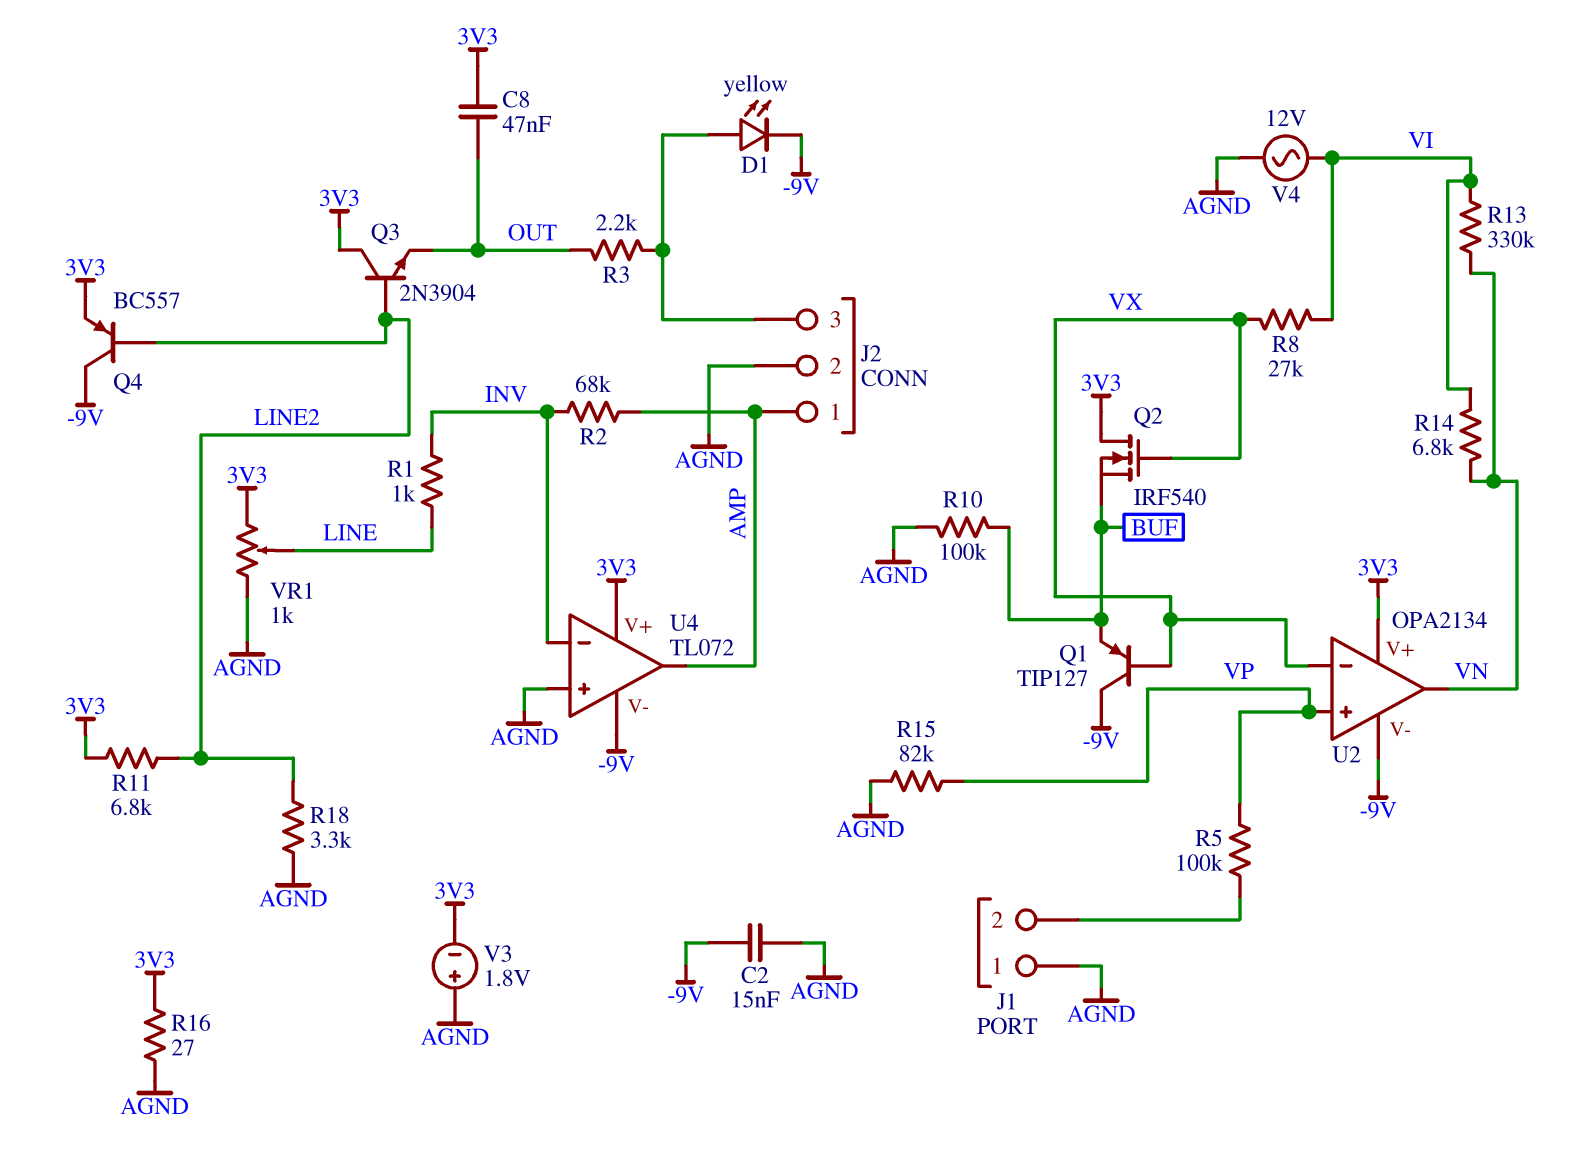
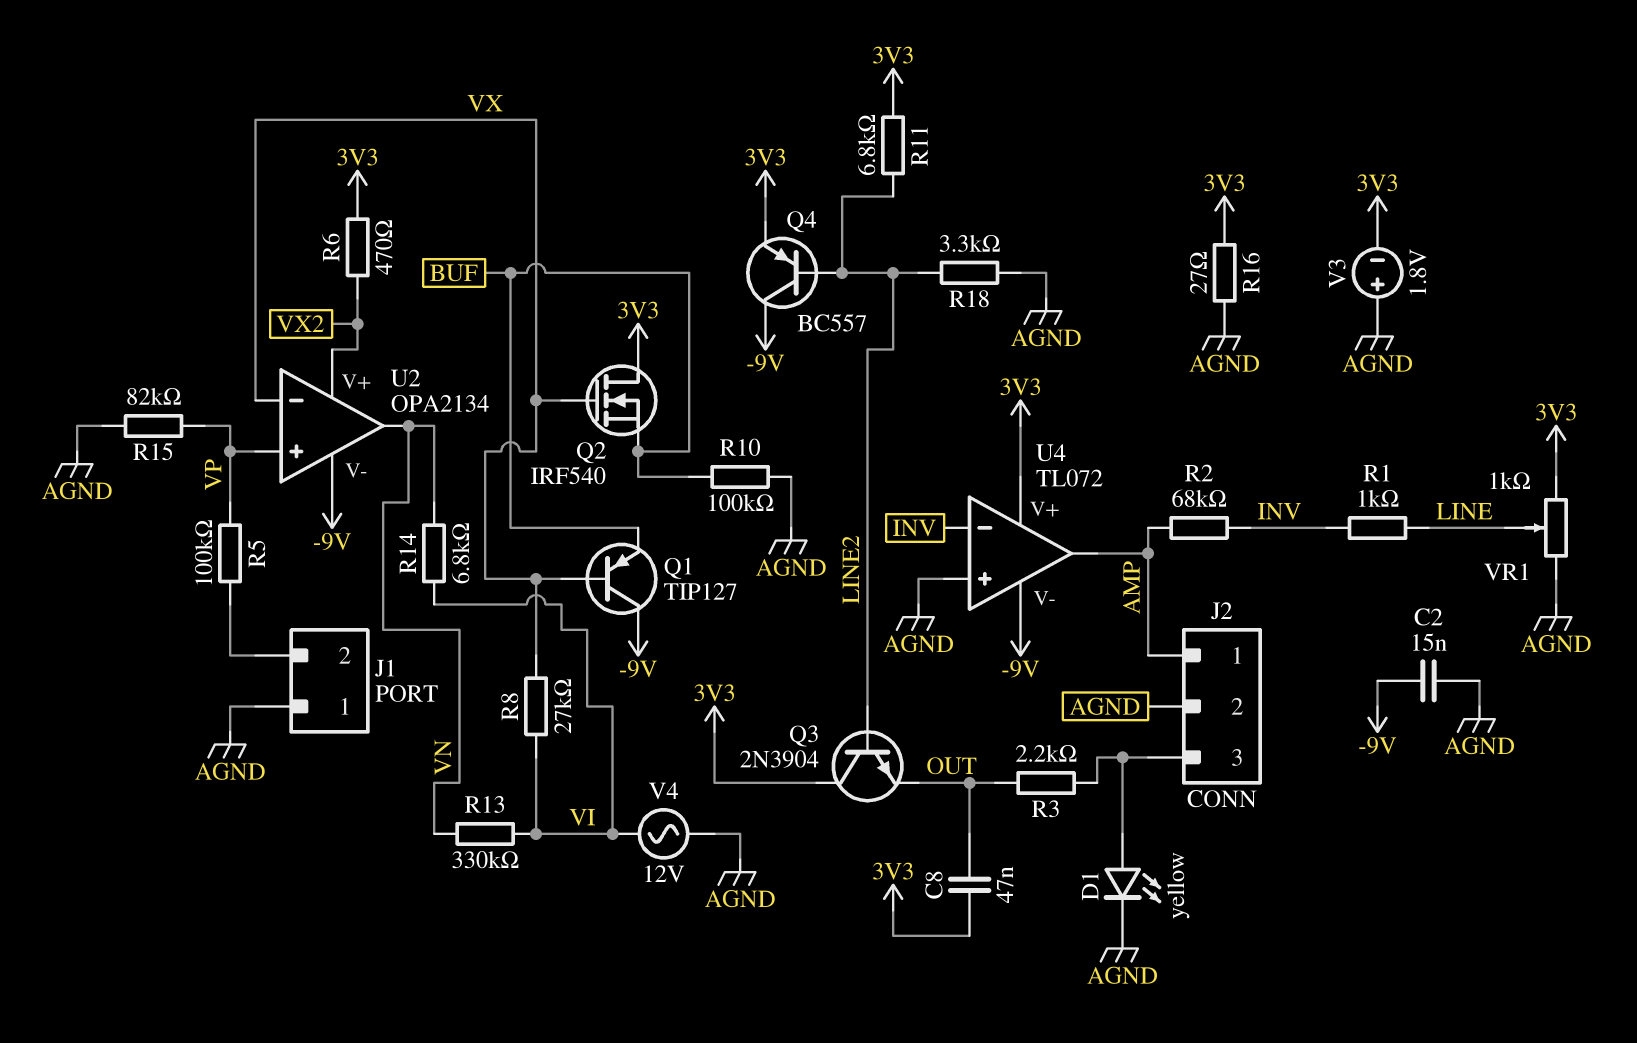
D1: LED yellow (A J2/3, K -9V) -> LED yellow (A J2/3, K AGND)
R6: none -> 470 (3V3, VX2)
U2 pin V+: 3V3 -> VX2

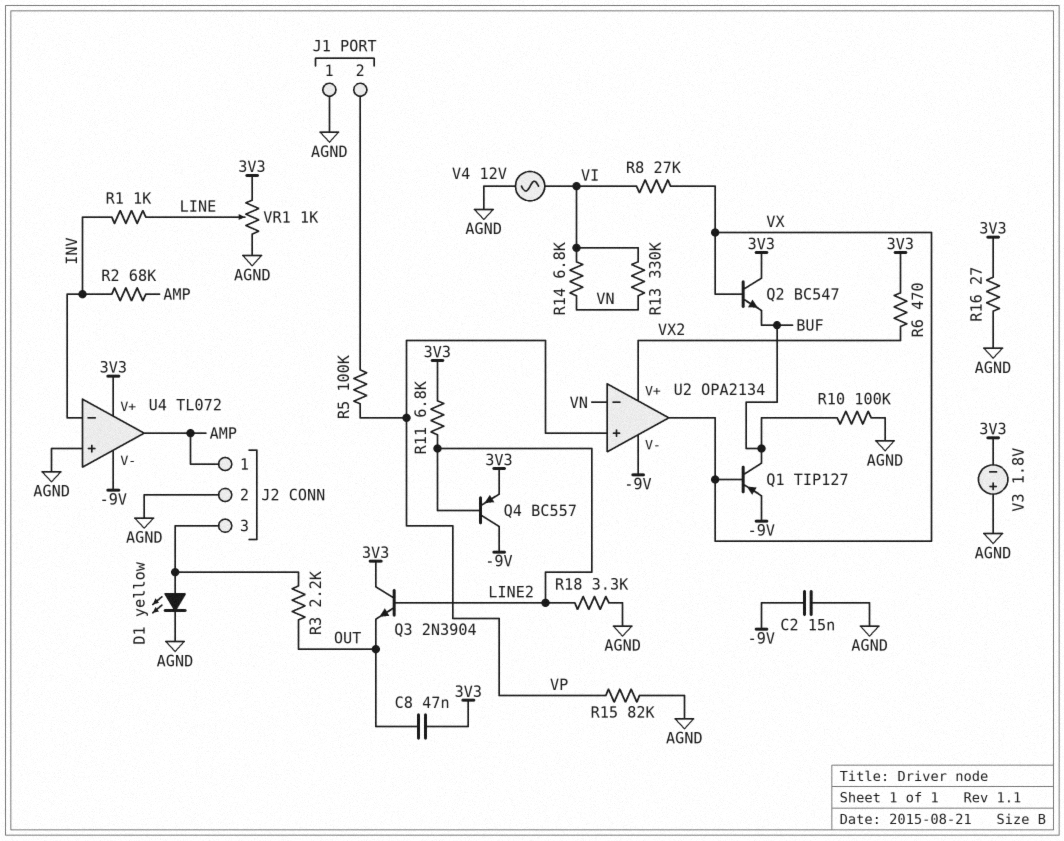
Q1: PNP TIP127 (B VX, C -9V, E BUF) -> PNP TIP127 (B VX, C BUF, E -9V)
Q2: NMOS IRF540 (G VX, D 3V3, S BUF) -> NPN BC547 (B VX, C 3V3, E BUF)
U2 pin in-: VX -> VN
U2 pin out: VN -> VX

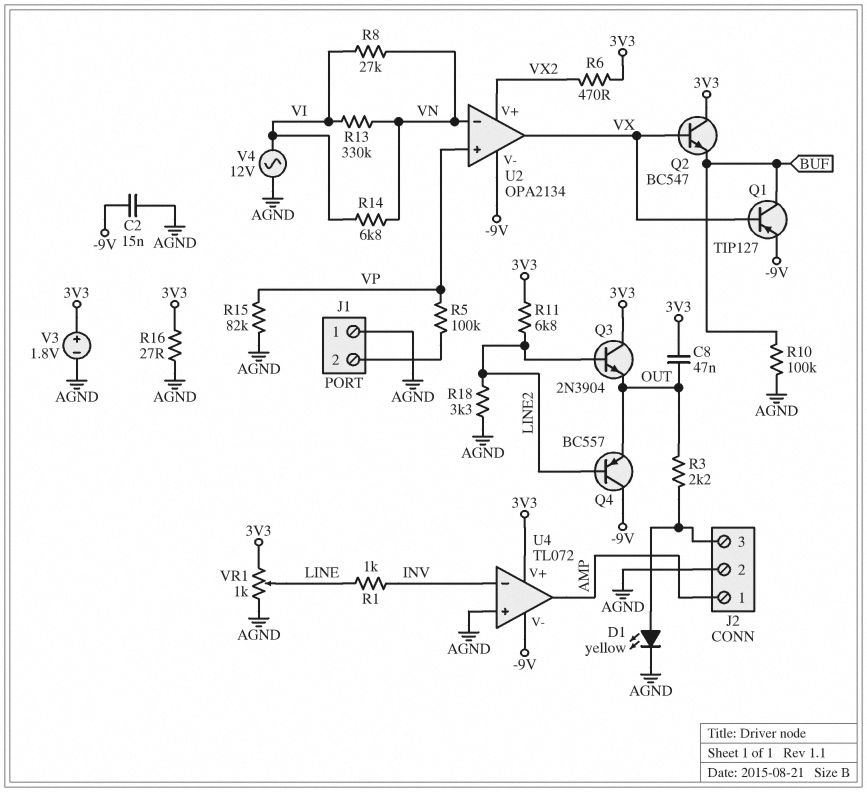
Q4: PNP BC557 (B LINE2, C -9V, E 3V3) -> PNP BC557 (B LINE2, C -9V, E OUT)
R2: 68k (AMP, INV) -> none
R8: 27k (VI, VX) -> 27k (VI, VN)
V3: 1.8V (plus AGND, minus 3V3) -> 1.8V (plus 3V3, minus AGND)

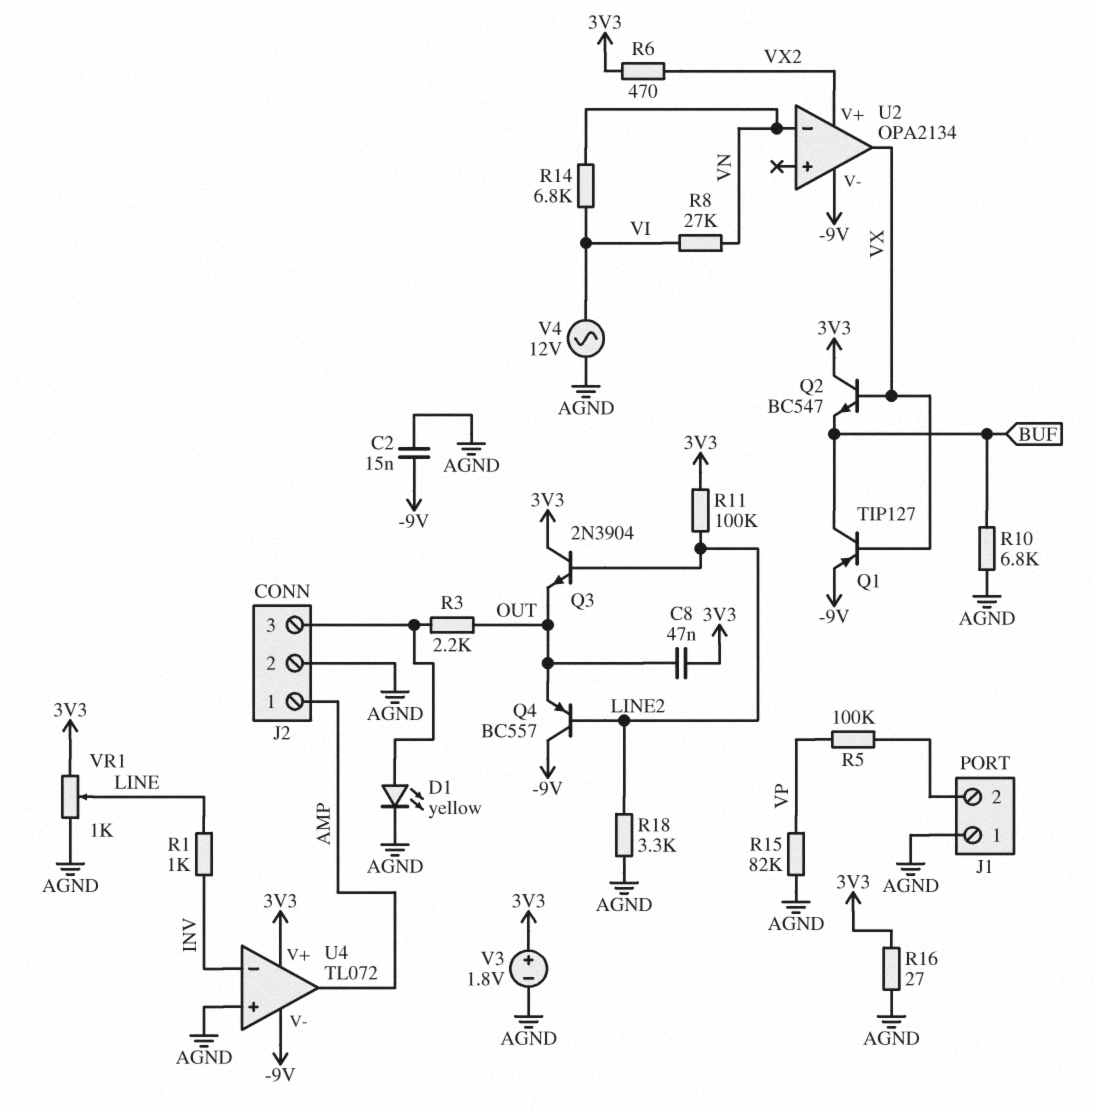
R10: 100k (AGND, BUF) -> 6.8k (AGND, BUF)
R11: 6.8k (3V3, LINE2) -> 100k (3V3, LINE2)
R13: 330k (VI, VN) -> none
U2 pin in+: VP -> none

